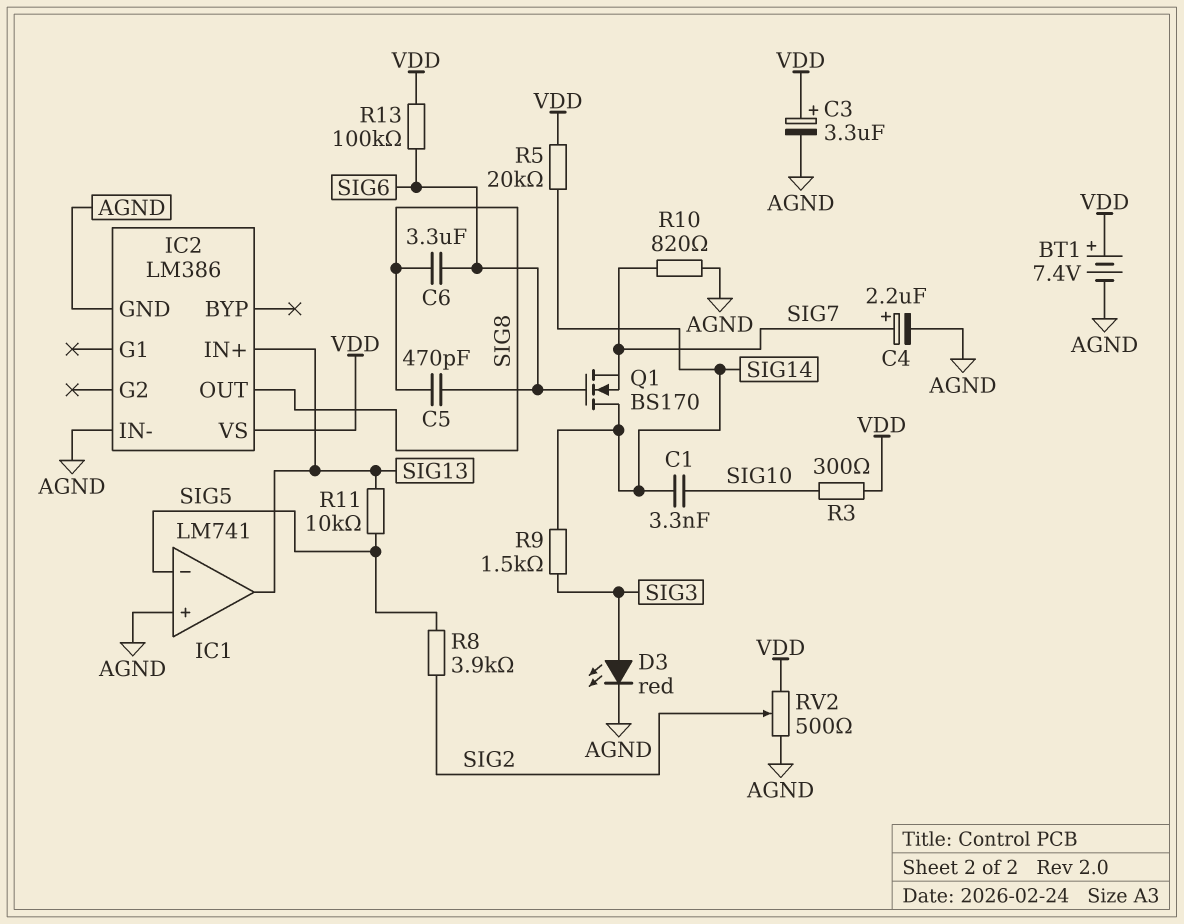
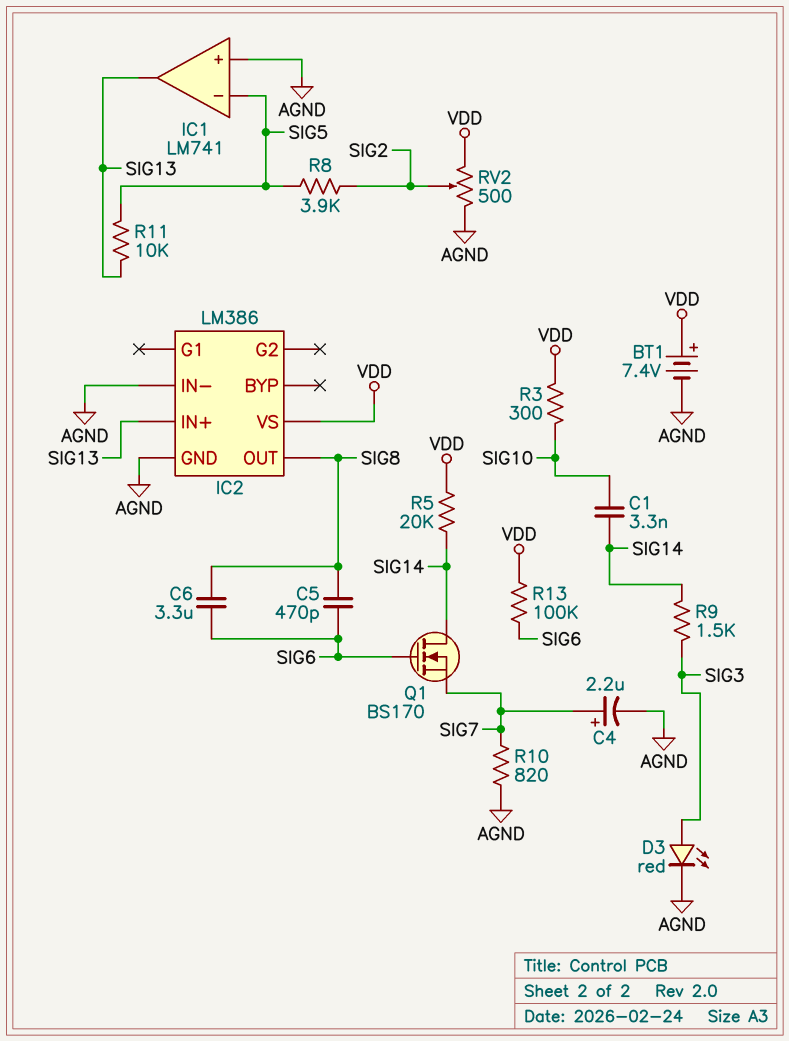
C3: 3.3uF (plus VDD, minus AGND) -> none

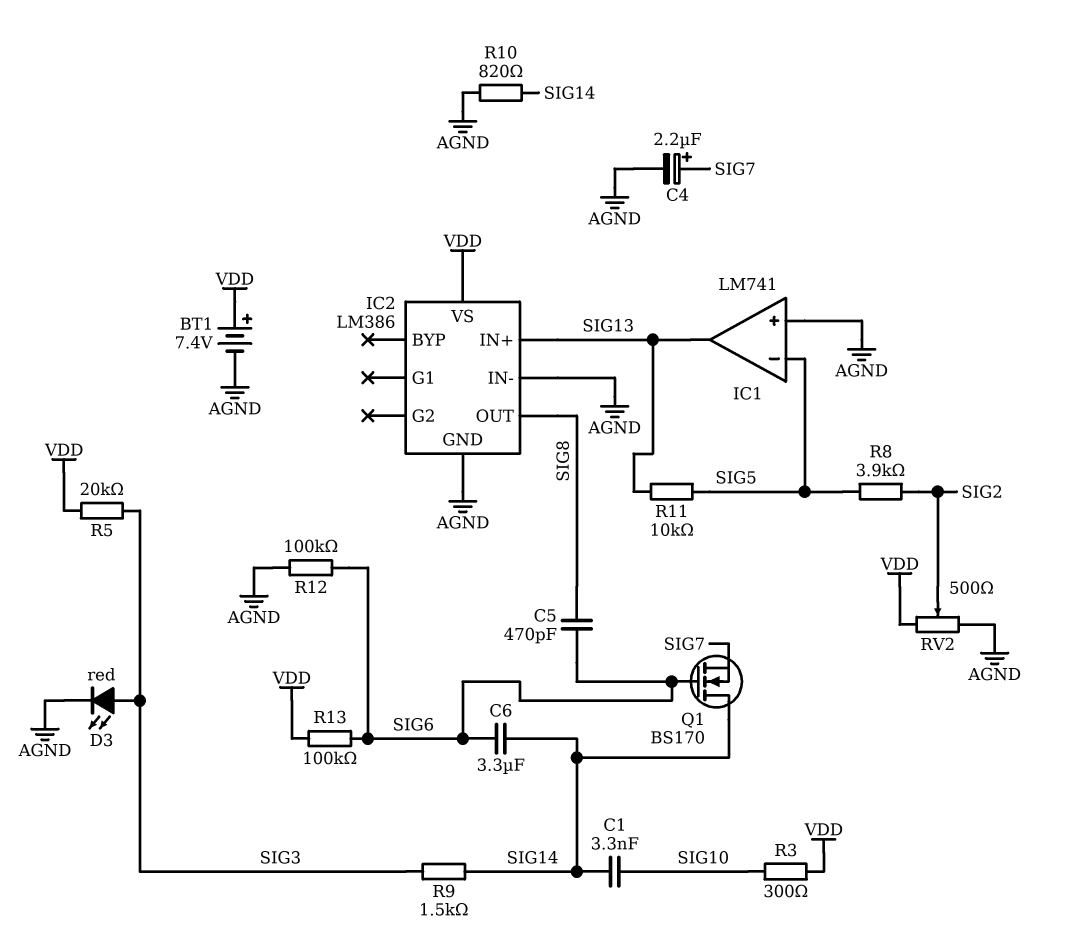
C6: 3.3uF (SIG6, SIG8) -> 3.3uF (SIG6, SIG14)
R5: 20k (SIG14, VDD) -> 20k (SIG3, VDD)
R10: 820 (AGND, SIG7) -> 820 (AGND, SIG14)
R12: none -> 100k (AGND, SIG6)

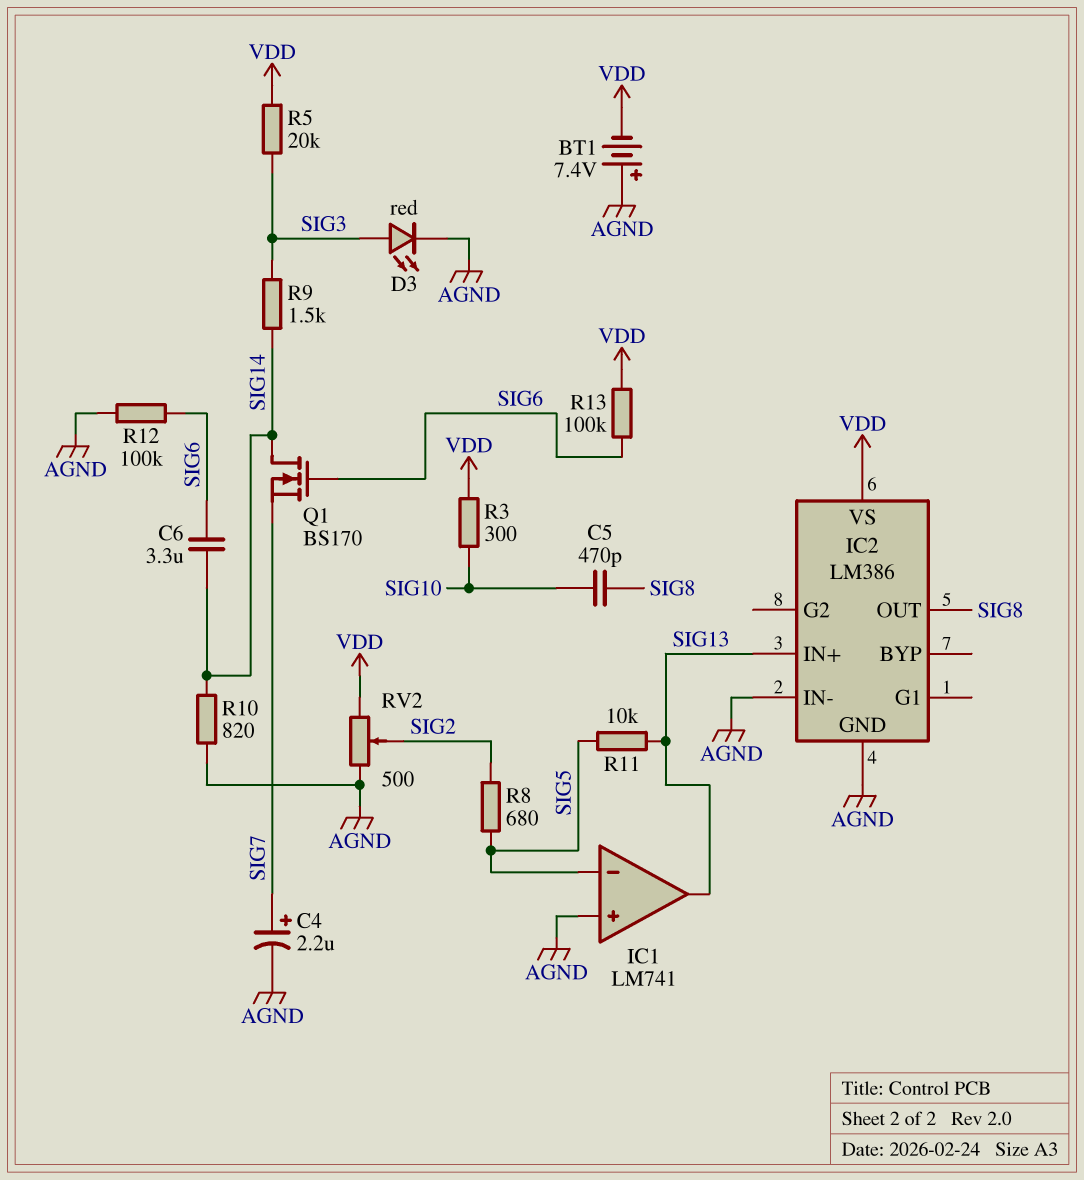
BT1: 7.4V (plus VDD, minus AGND) -> 7.4V (plus AGND, minus VDD)
C1: 3.3nF (SIG10, SIG14) -> none
C5: 470pF (SIG6, SIG8) -> 470pF (SIG8, SIG10)
R8: 3.9k (SIG2, SIG5) -> 680 (SIG2, SIG5)

